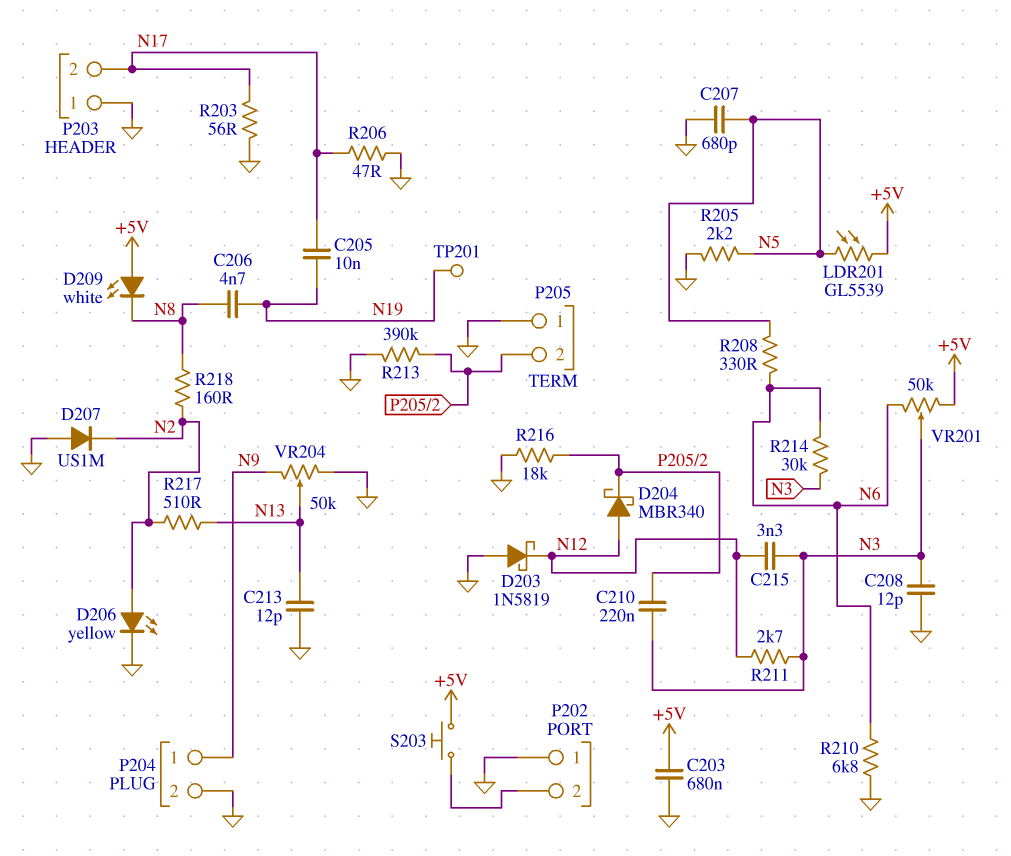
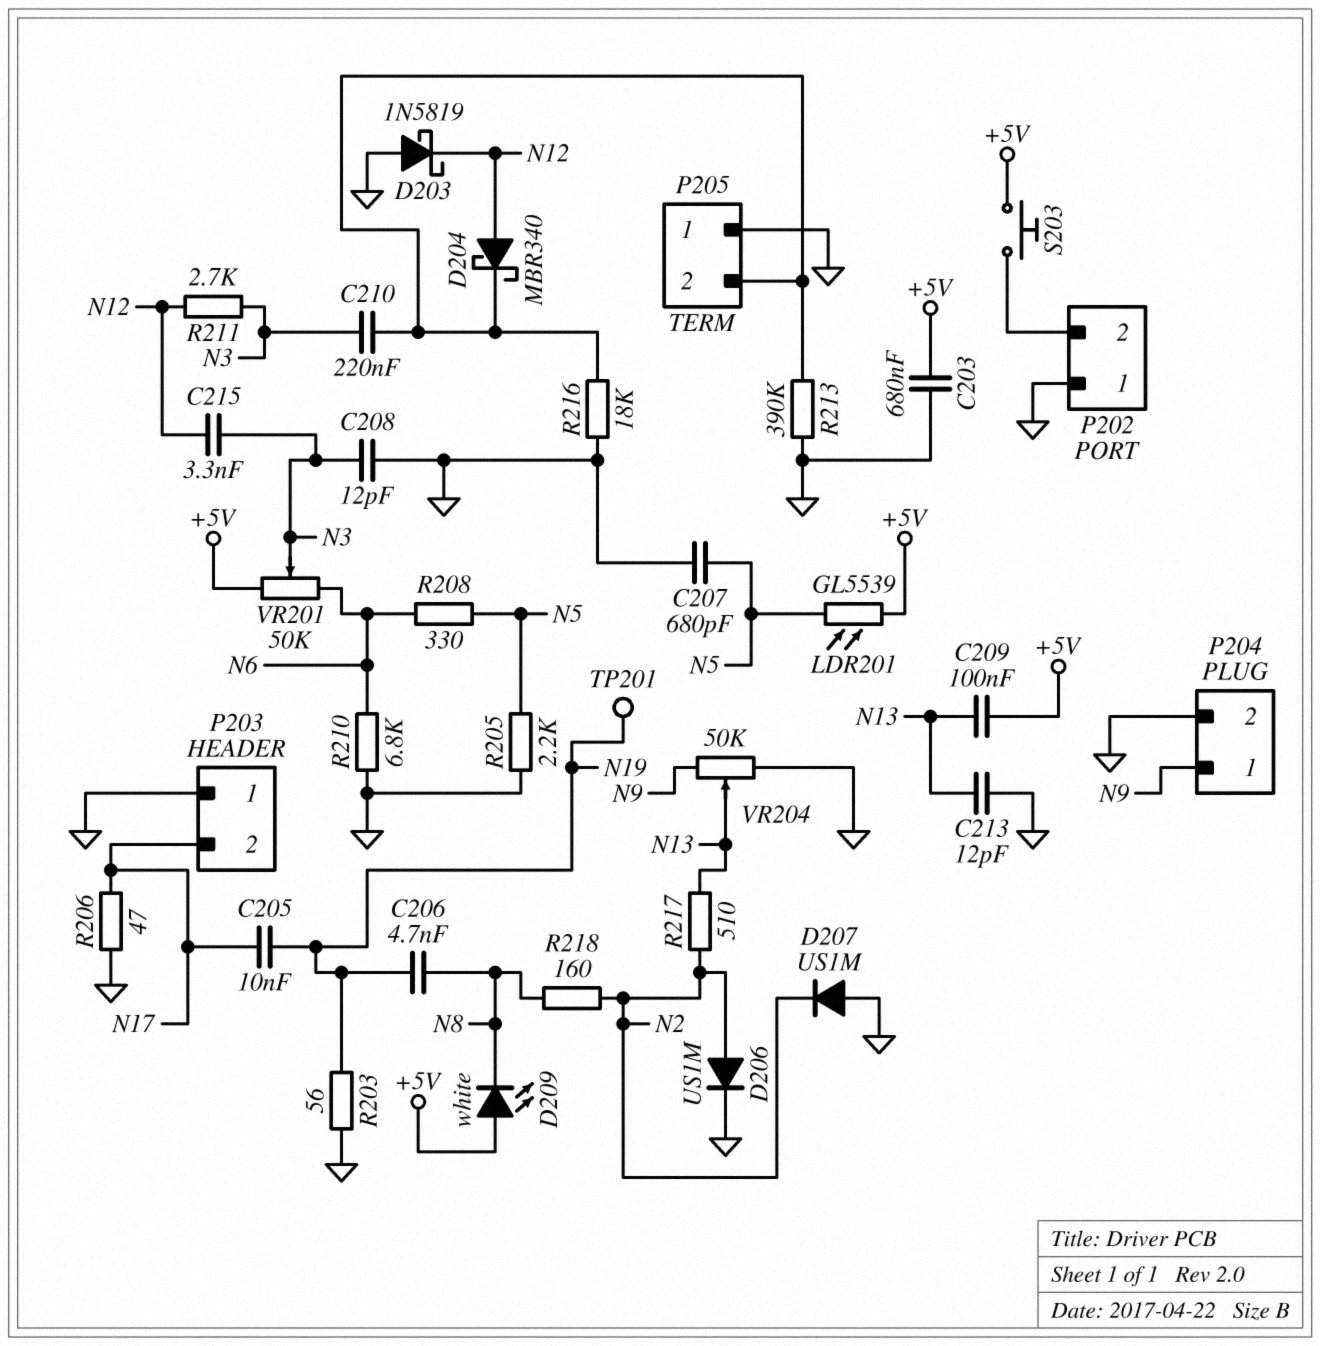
C209: none -> 100nF (+5V, N13)
D206: LED yellow (A N2, K GND) -> diode US1M (A N2, K GND)
R203: 56 (GND, N17) -> 56 (GND, N19)
R214: 30k (N3, N6) -> none

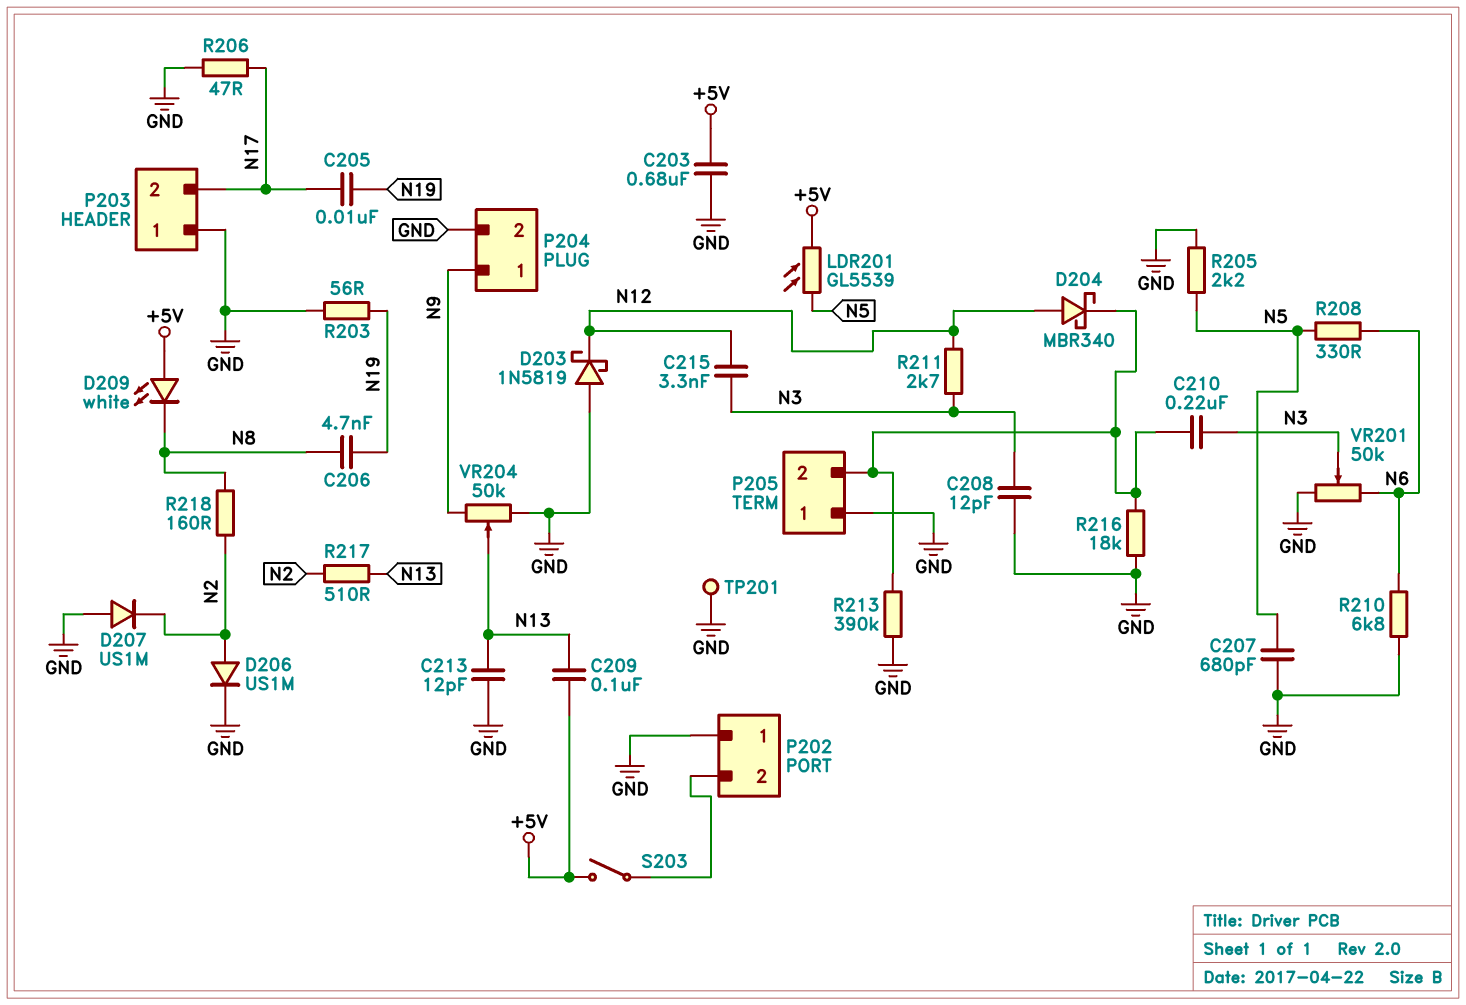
S203: button (+5V, P202/2) -> switch (+5V, P202/2)
TP201: test point (N19) -> test point (GND)
VR201: 50k (+5V, N6, wiper N3) -> 50k (GND, N6, wiper N3)

